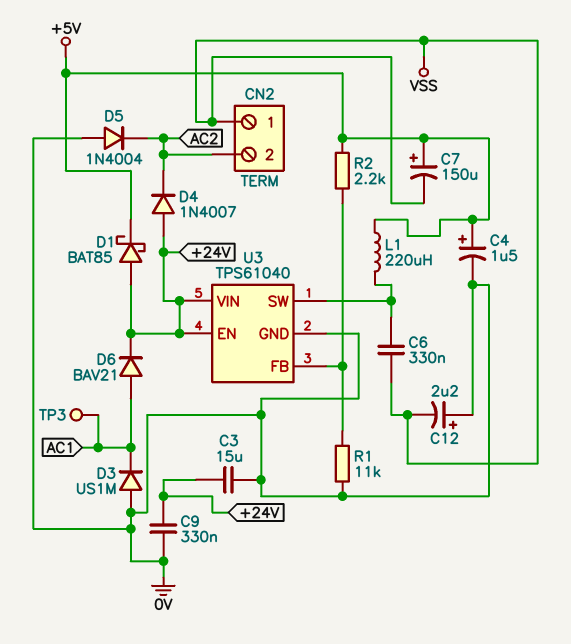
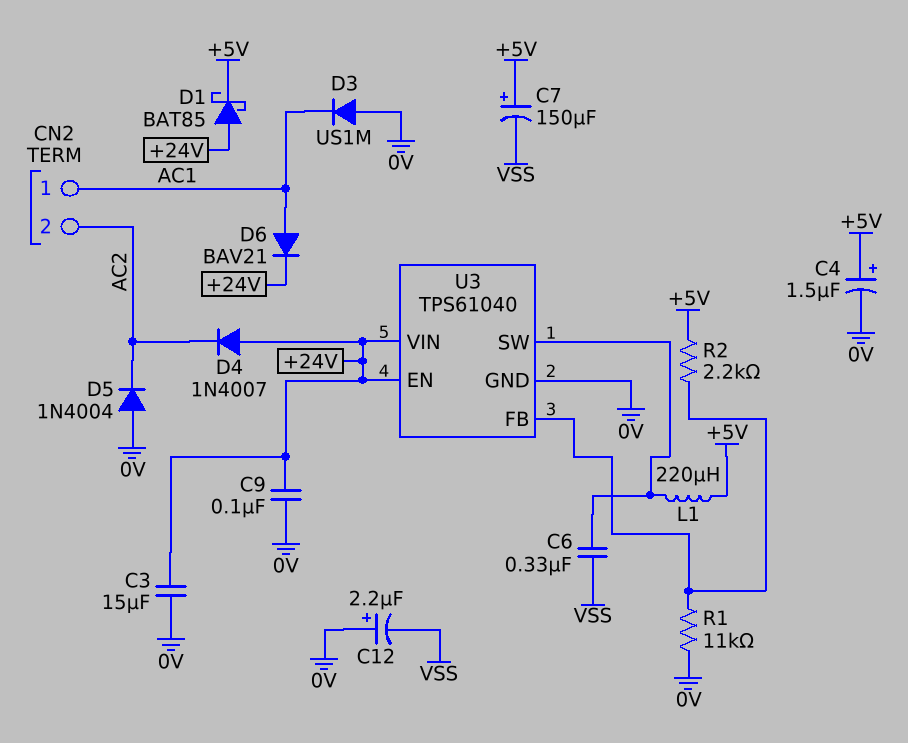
C9: 330nF (+24V, 0V) -> 100nF (+24V, 0V)
CN2 pin 1: VSS -> AC1
TP3: test point (AC1) -> none

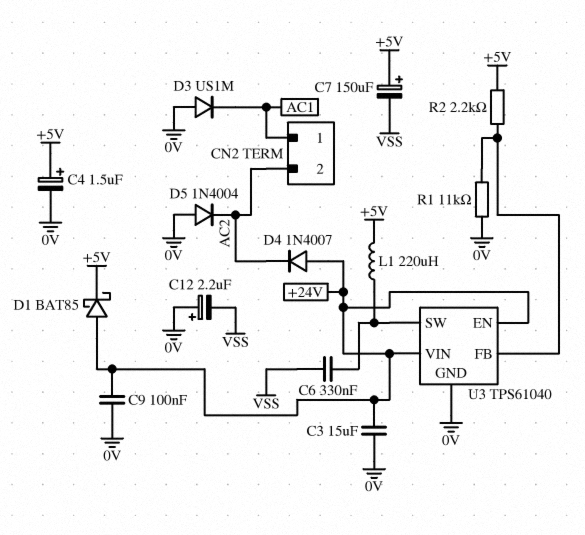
D6: diode BAV21 (A AC1, K +24V) -> none

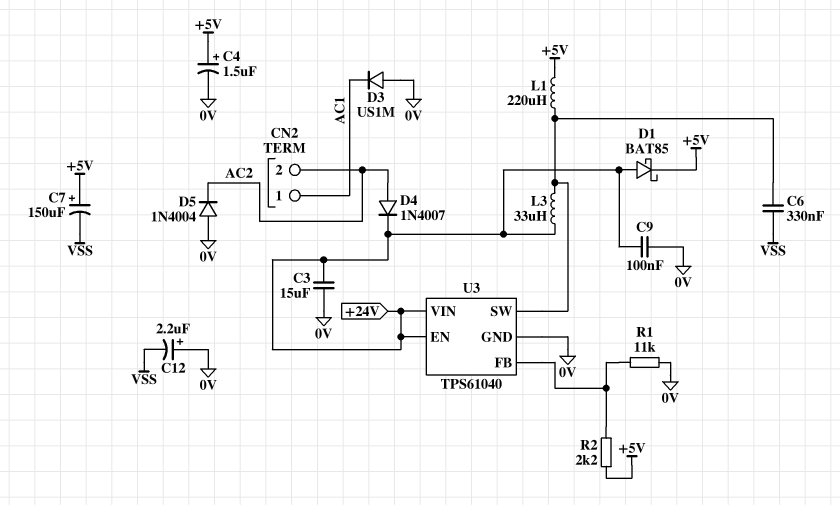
D4: diode 1N4007 (A +24V, K AC2) -> diode 1N4007 (A AC2, K +24V)
L3: none -> 33uH (+24V, U3/SW)

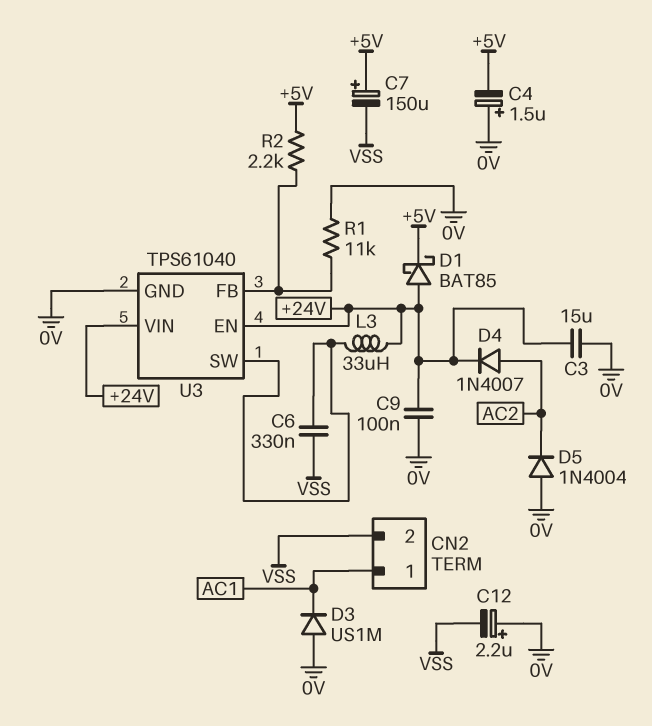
C4: 1.5uF (plus +5V, minus 0V) -> 1.5uF (plus 0V, minus +5V)
CN2 pin 2: AC2 -> VSS
L1: 220uH (+5V, U3/SW) -> none

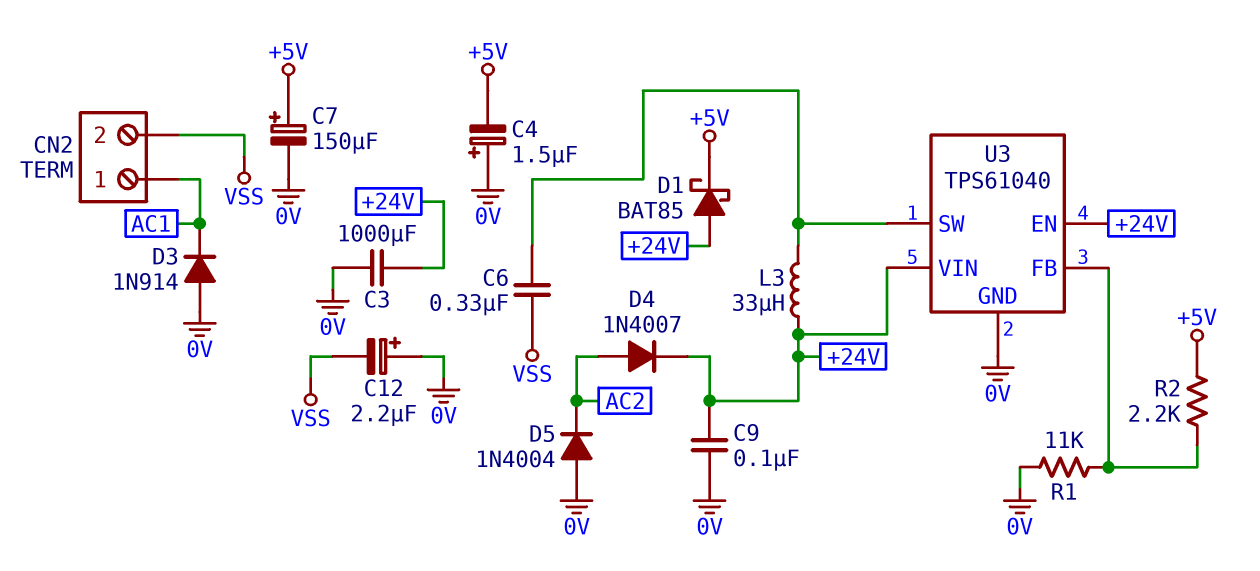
C3: 15uF (+24V, 0V) -> 1000uF (+24V, 0V)
C7: 150uF (plus +5V, minus VSS) -> 150uF (plus +5V, minus 0V)
D3: diode US1M (A 0V, K AC1) -> diode 1N914 (A 0V, K AC1)

